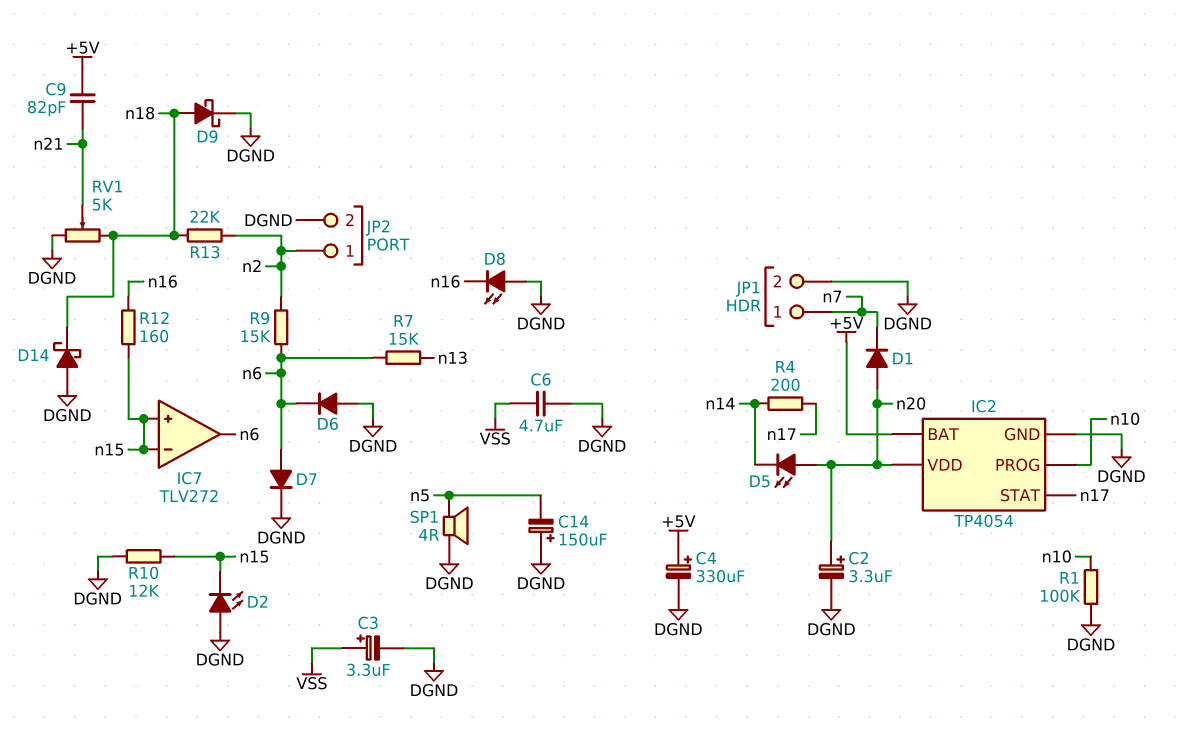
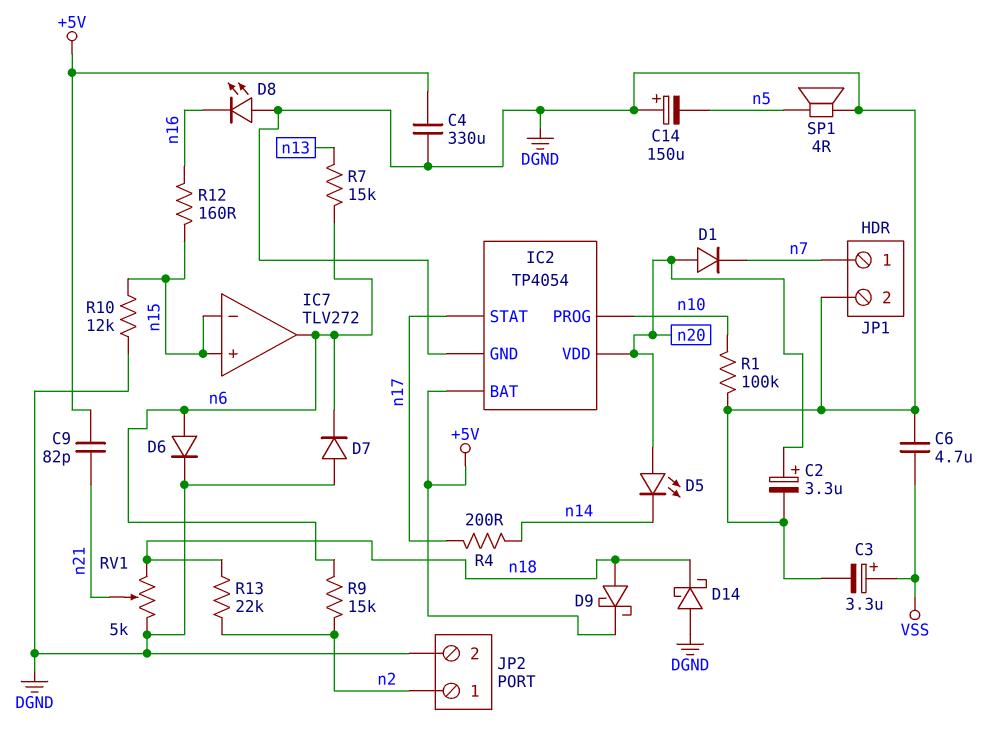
C4: 330uF (plus +5V, minus DGND) -> 330uF (+5V, DGND)
D2: LED (A DGND, K n15) -> none
D6: diode (A DGND, K n6) -> diode (A n6, K DGND)
D7: diode (A n6, K DGND) -> diode (A DGND, K n6)
D9: schottky (A n18, K DGND) -> schottky (A n18, K +5V)

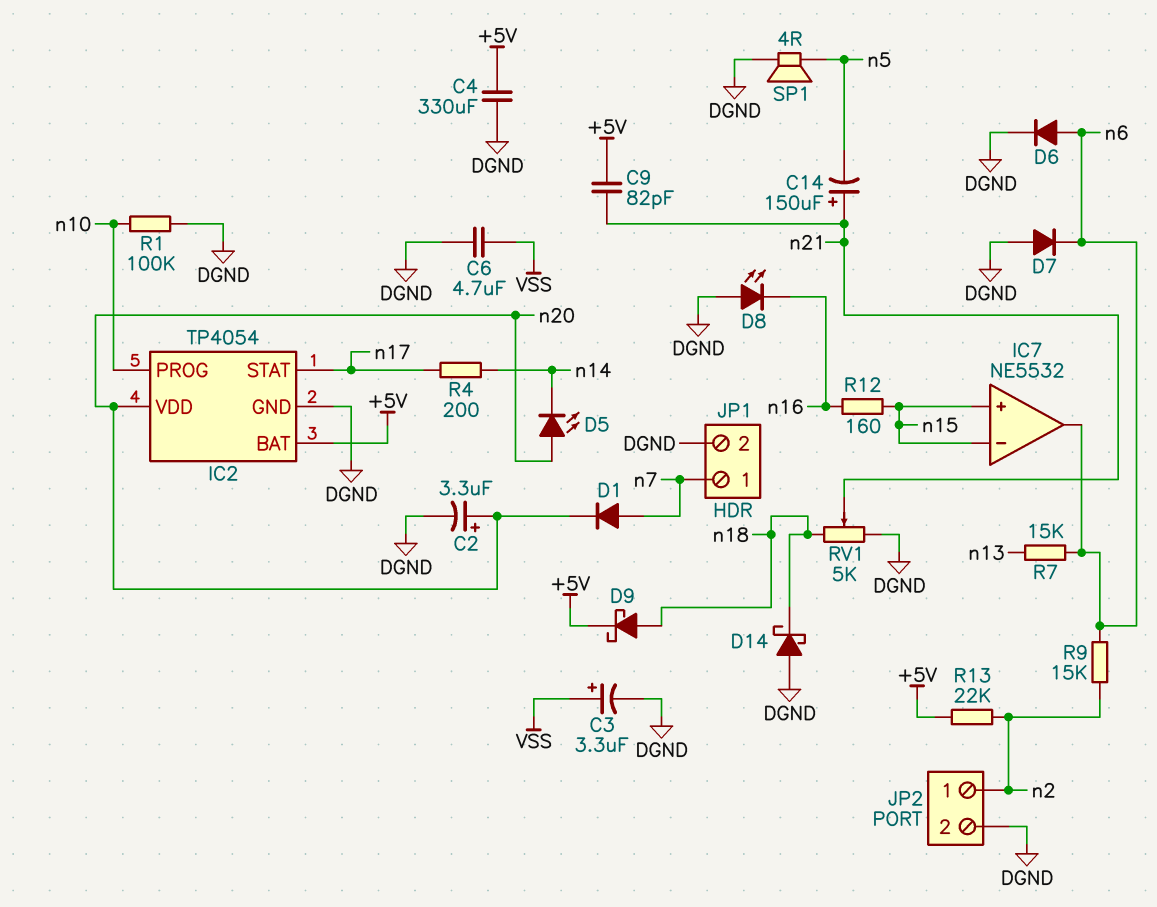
C14: 150uF (plus DGND, minus n5) -> 150uF (plus n21, minus n5)
D1: diode (A n20, K n7) -> diode (A n7, K n20)
IC7: TLV272 -> NE5532
R10: 12k (DGND, n15) -> none
R13: 22k (n2, n18) -> 22k (+5V, n2)

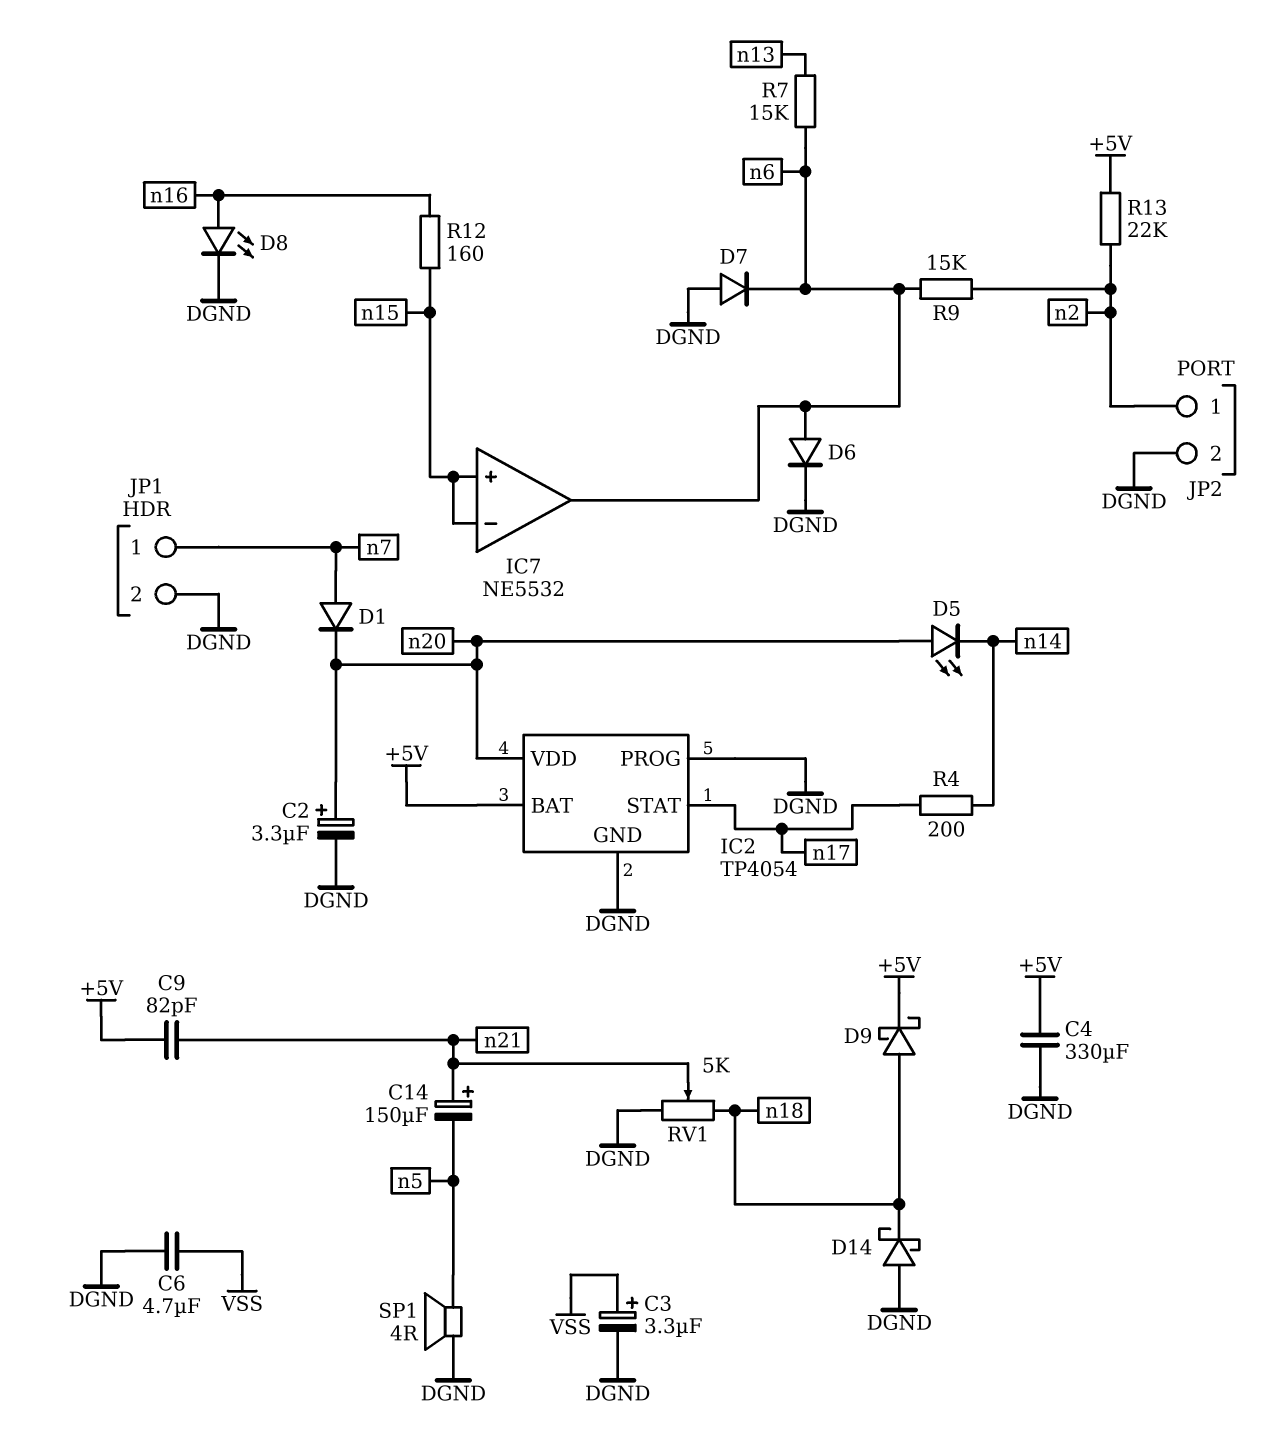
D8: LED (A DGND, K n16) -> LED (A n16, K DGND)
IC2 pin PROG: n10 -> DGND
R1: 100k (DGND, n10) -> none

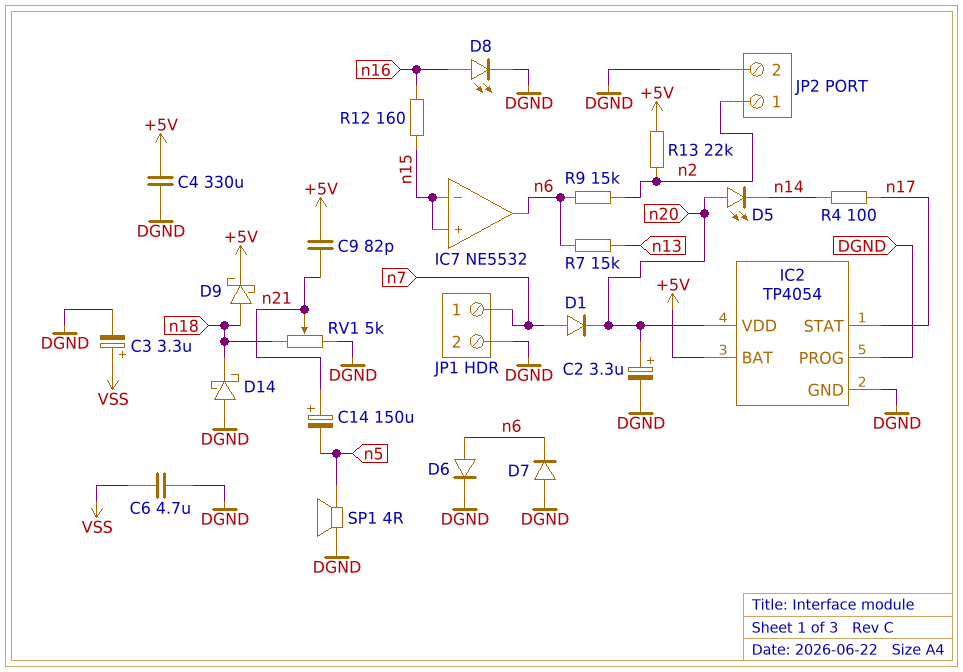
R4: 200 (n14, n17) -> 100 (n14, n17)

